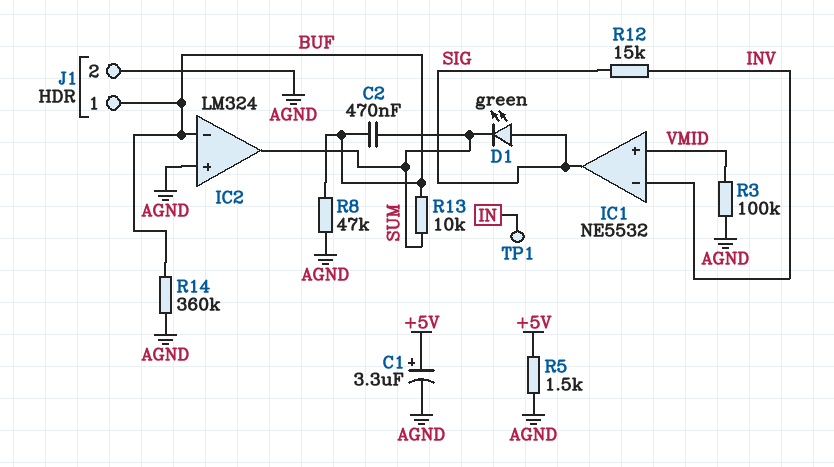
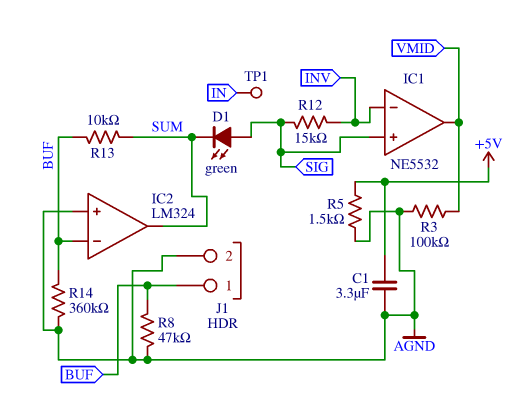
C1: 3.3uF (plus +5V, minus AGND) -> 3.3uF (+5V, AGND)
C2: 470nF (BUF, SUM) -> none
IC1 pin in+: VMID -> SIG
IC1 pin out: SIG -> VMID

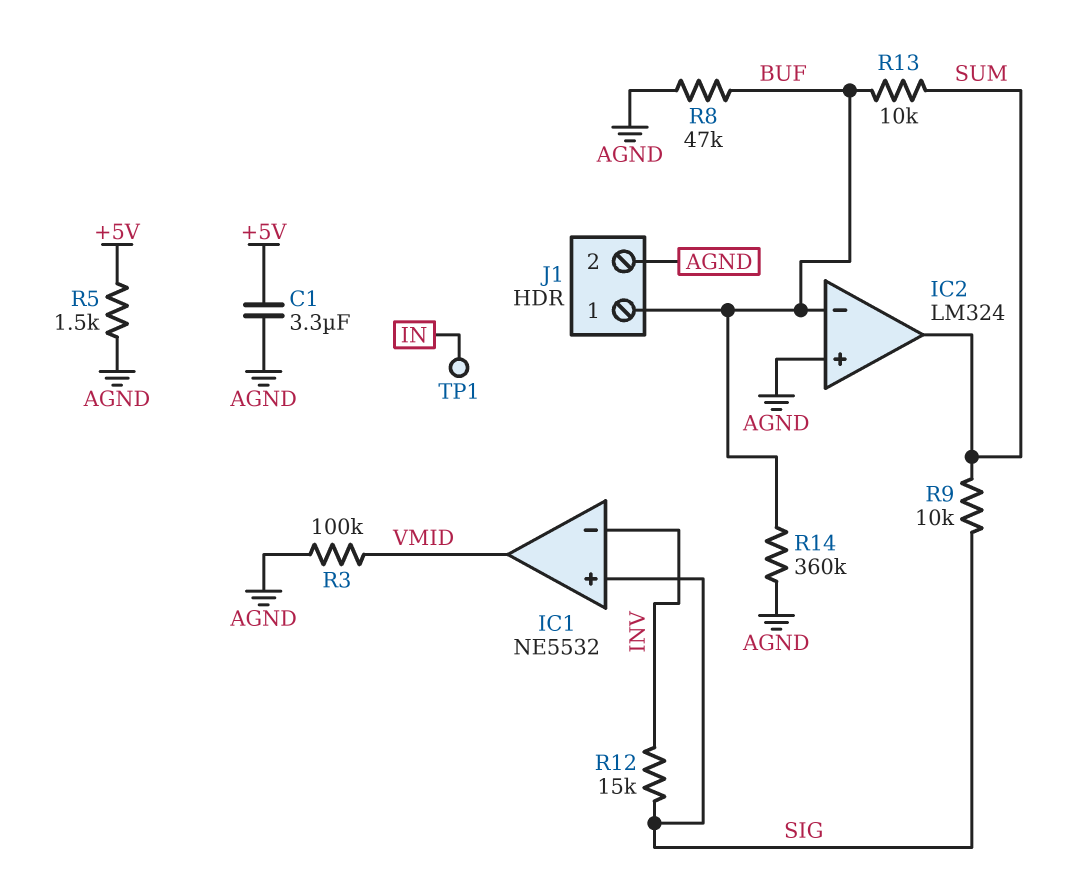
D1: LED green (A SIG, K SUM) -> none
R9: none -> 10k (SIG, SUM)

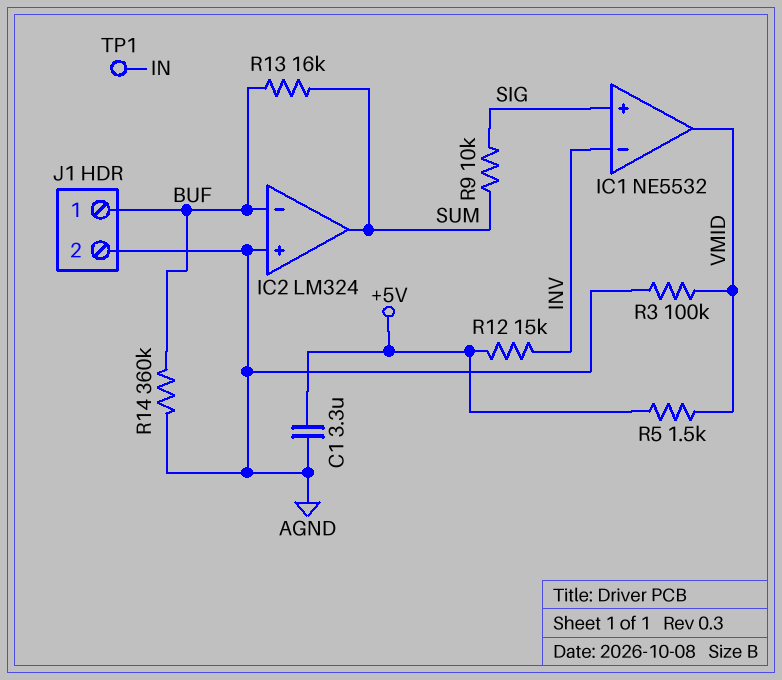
R5: 1.5k (+5V, AGND) -> 1.5k (+5V, VMID)
R8: 47k (AGND, BUF) -> none
R12: 15k (INV, SIG) -> 15k (+5V, INV)
R13: 10k (BUF, SUM) -> 16k (BUF, SUM)

